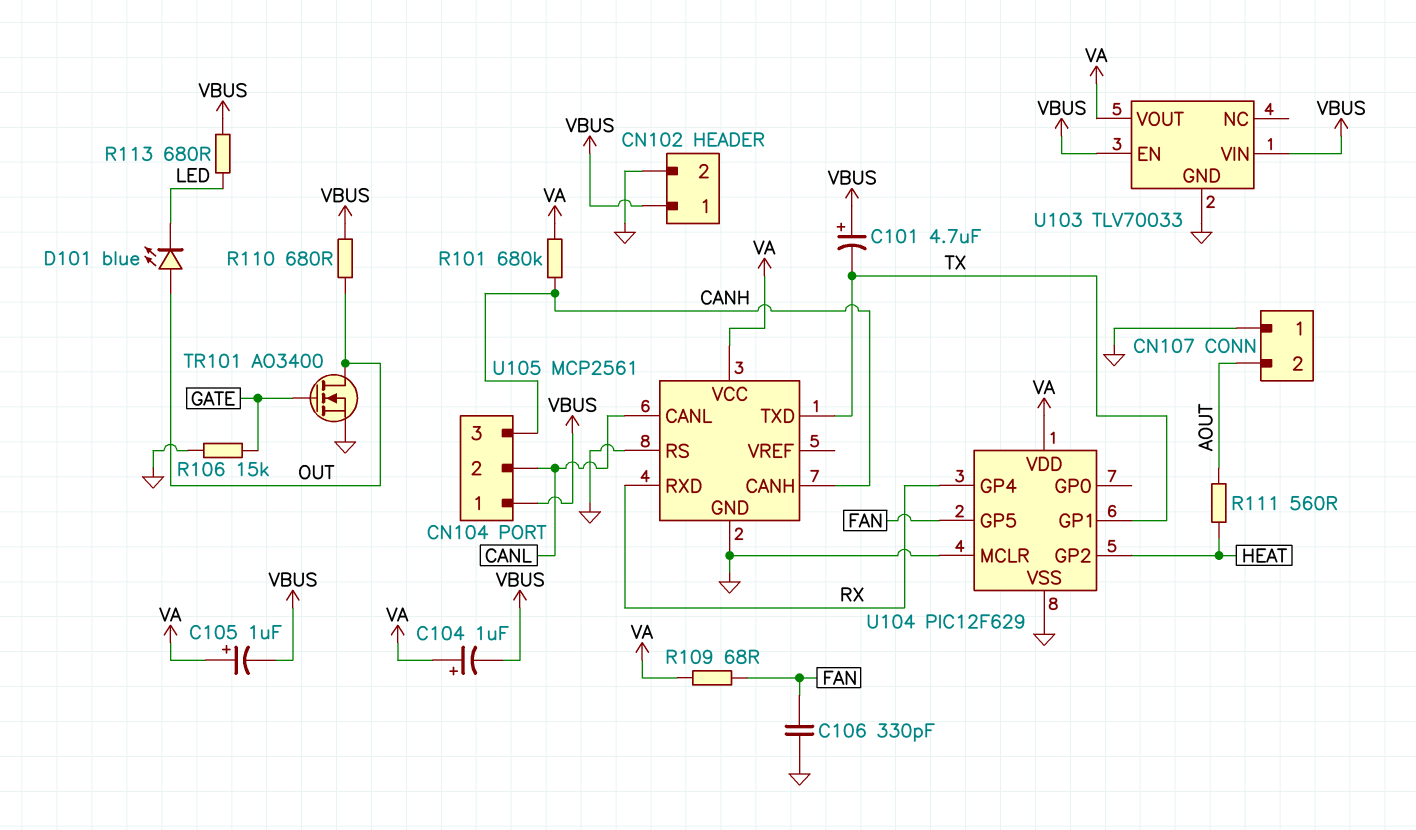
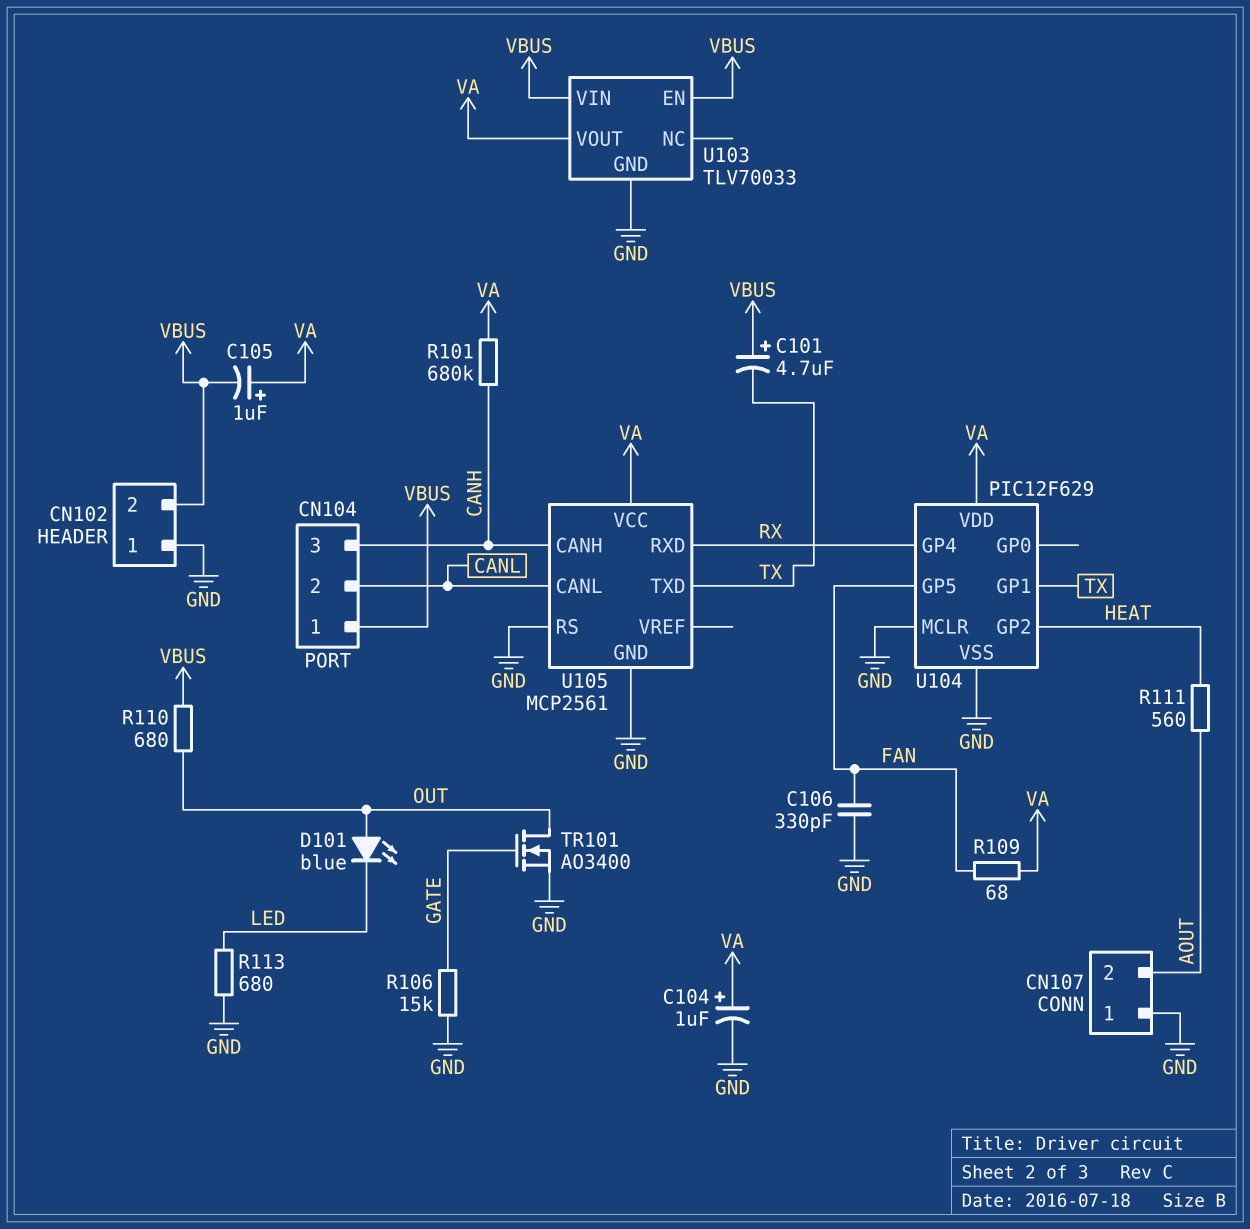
C104: 1uF (plus VA, minus VBUS) -> 1uF (plus VA, minus GND)
CN102 pin 1: VBUS -> GND
CN102 pin 2: GND -> VBUS
R113: 680 (LED, VBUS) -> 680 (GND, LED)

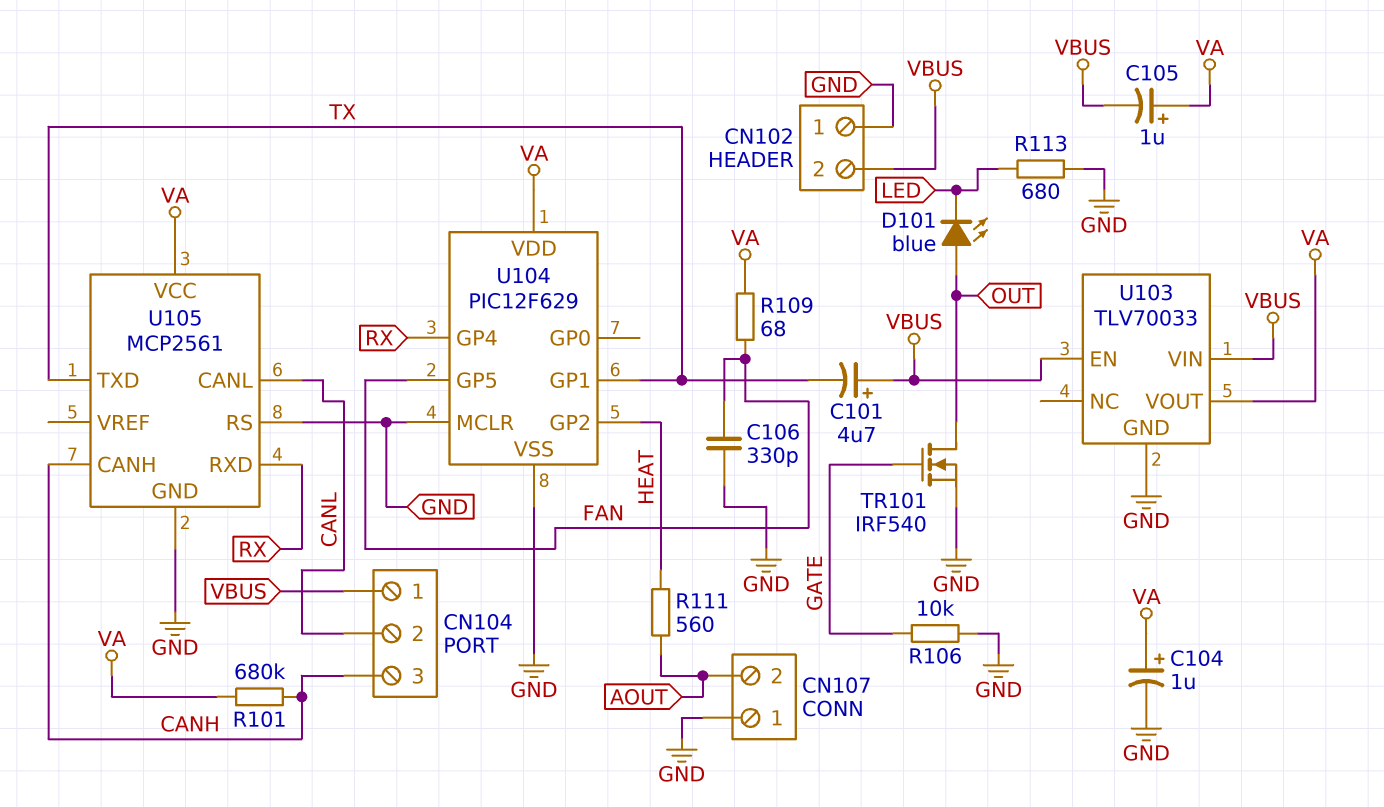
R106: 15k (GATE, GND) -> 10k (GATE, GND)
R110: 680 (OUT, VBUS) -> none
TR101: NMOS AO3400 (G GATE, D OUT, S GND) -> NMOS IRF540 (G GATE, D OUT, S GND)

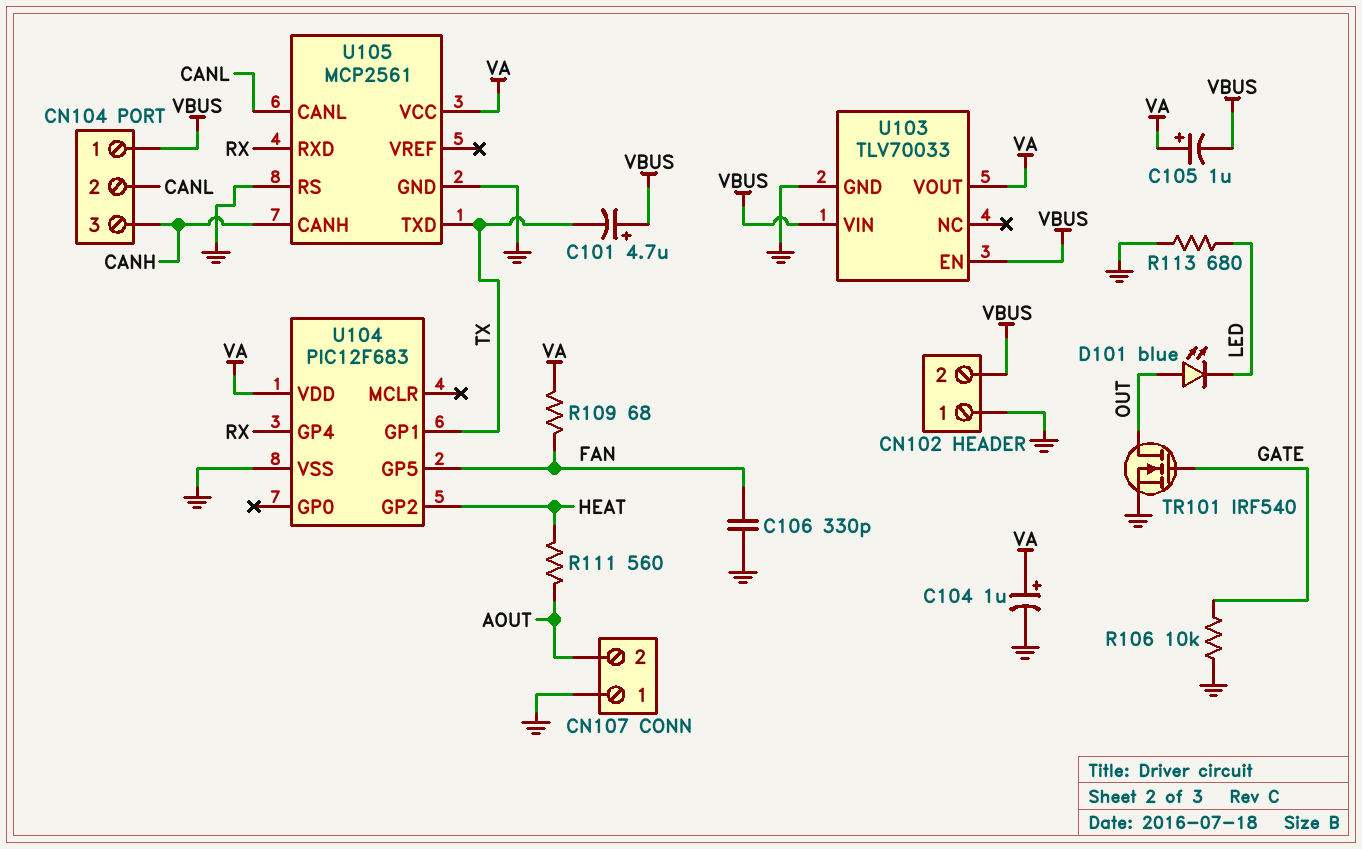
R101: 680k (CANH, VA) -> none
U104: PIC12F629 -> PIC12F683
U104 pin MCLR: GND -> none

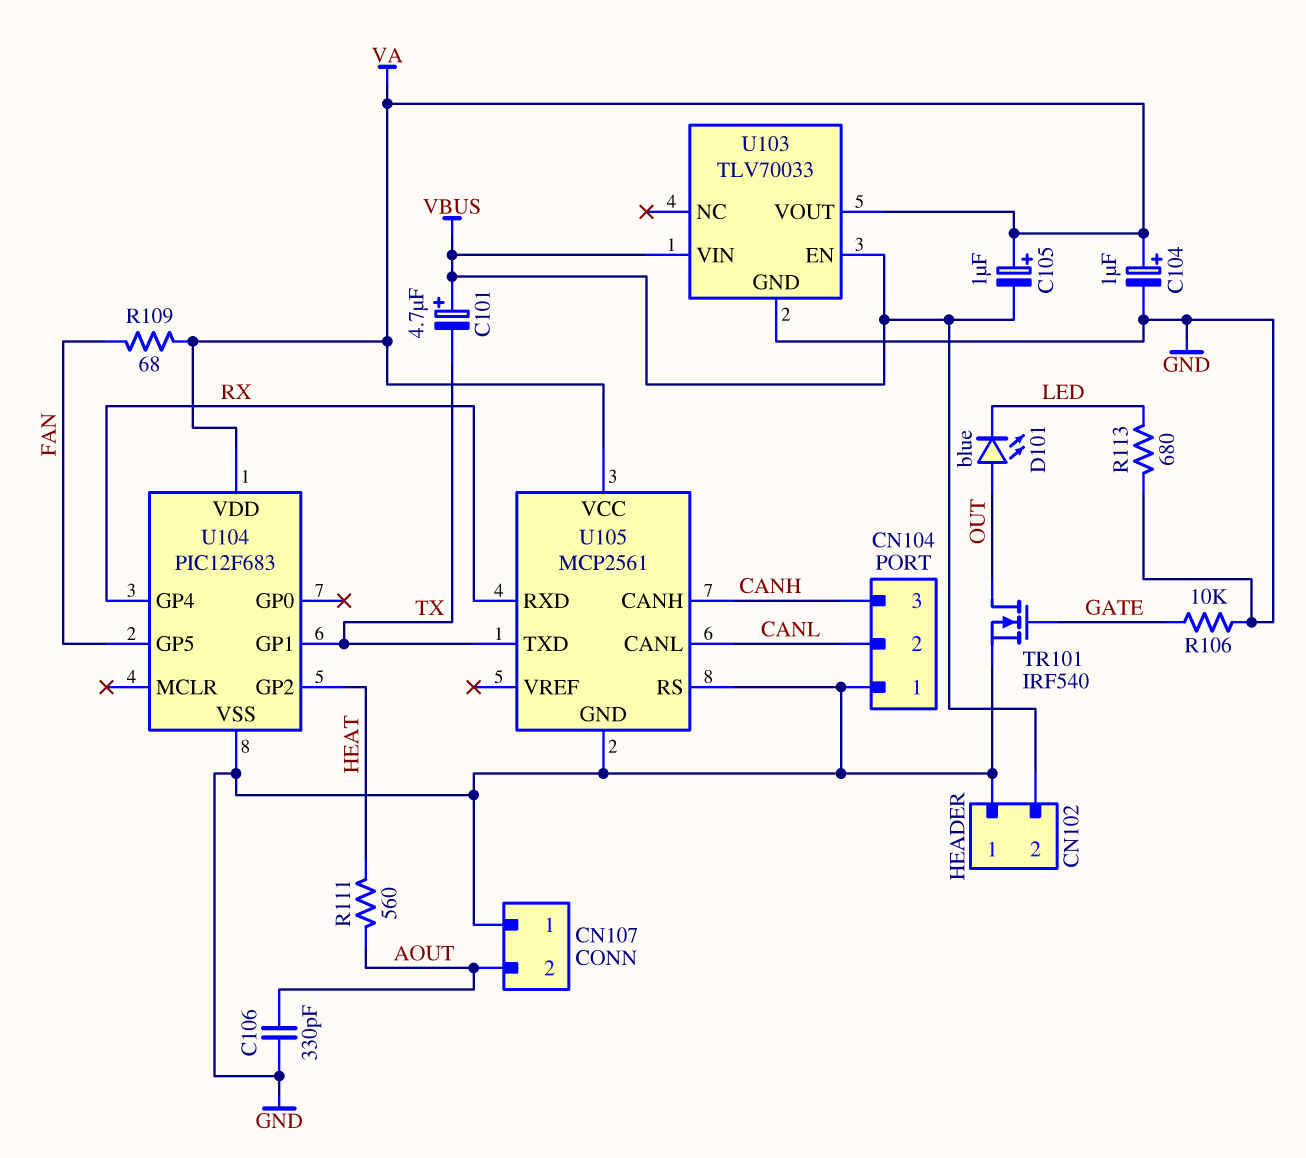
C106: 330pF (FAN, GND) -> 330pF (AOUT, GND)
CN104 pin 1: VBUS -> GND

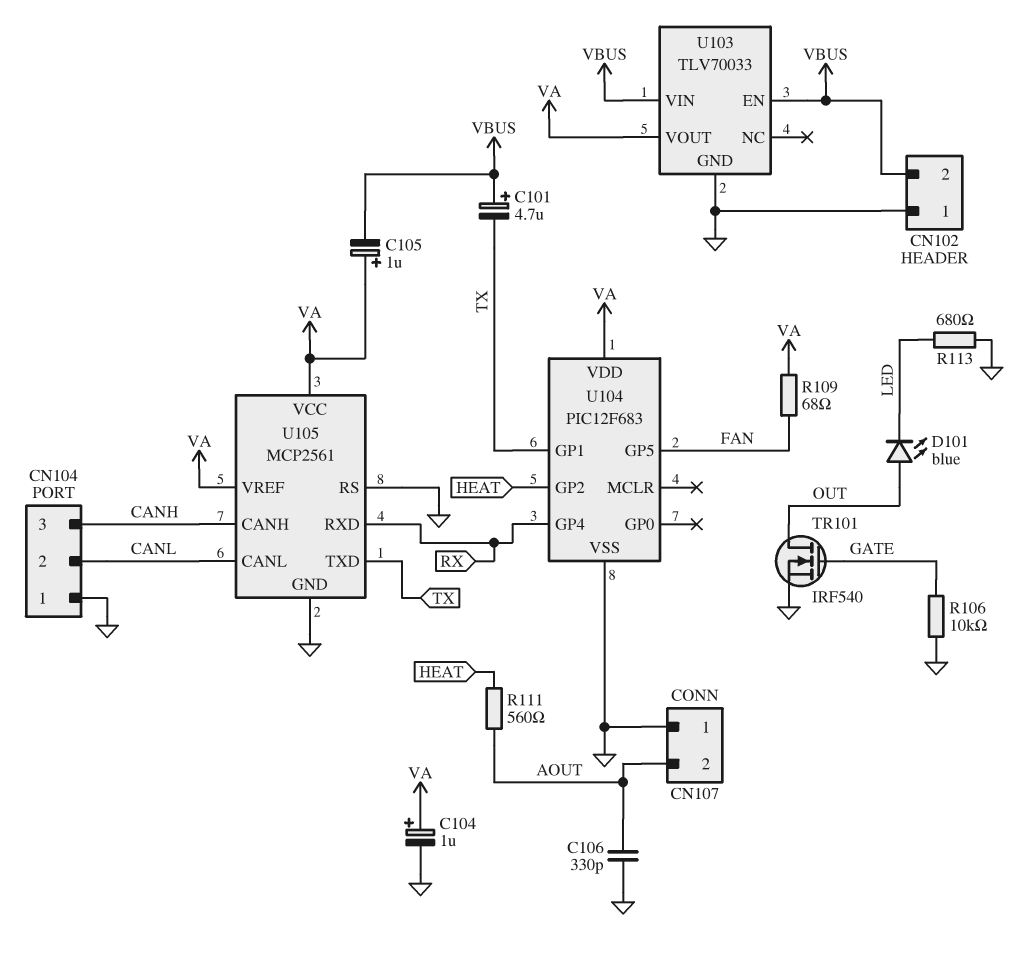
U105 pin VREF: none -> VA

